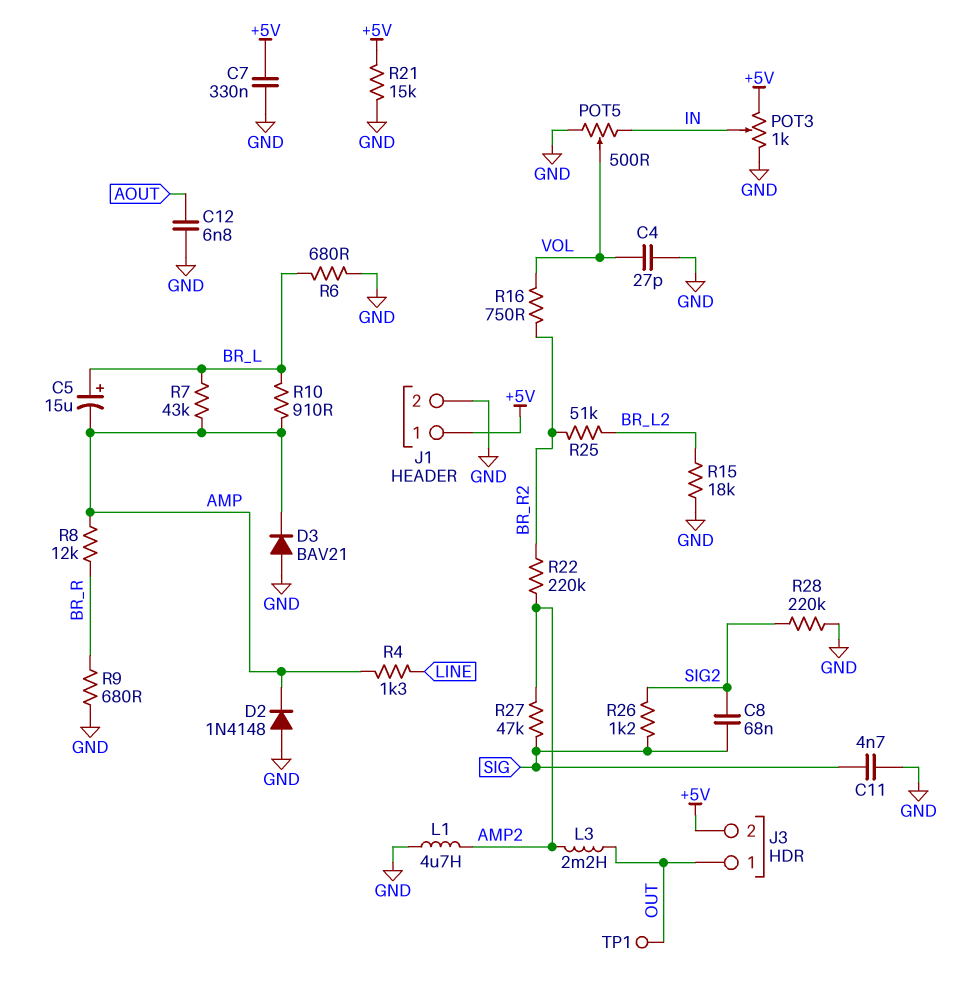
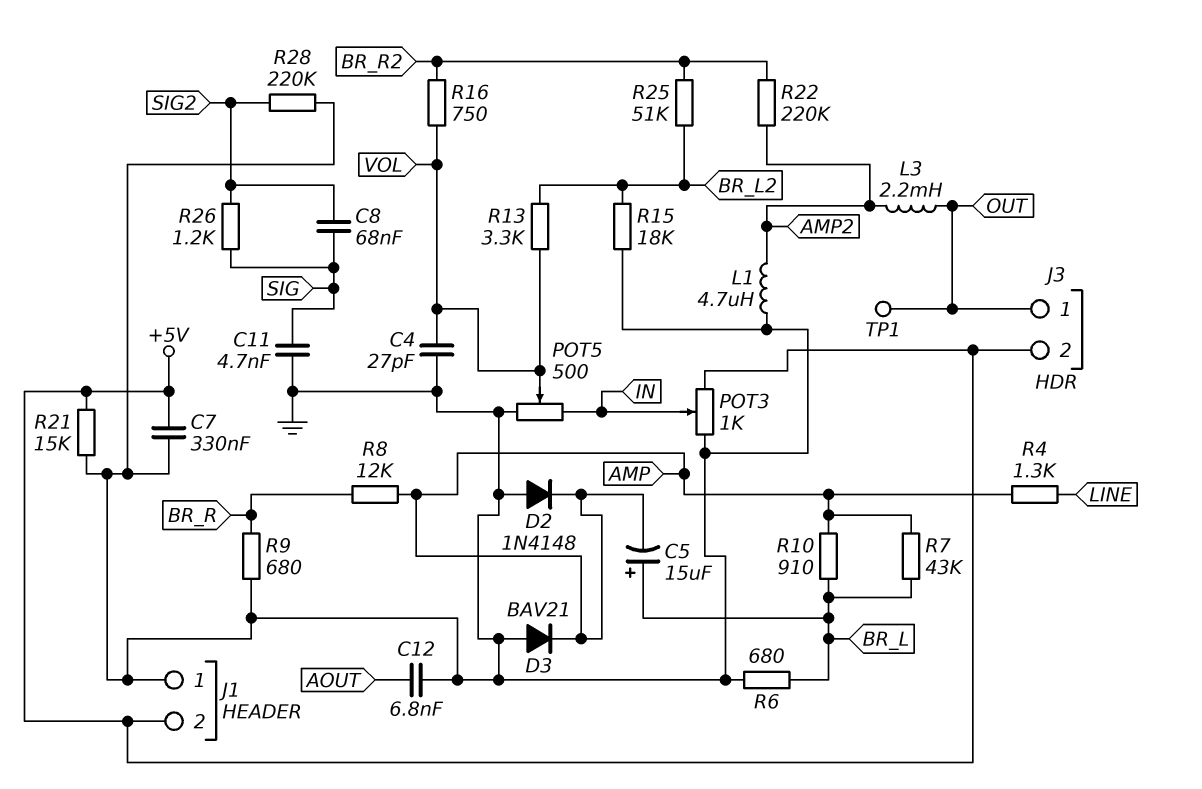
J1 pin 1: +5V -> GND
J1 pin 2: GND -> +5V
R13: none -> 3.3k (BR_L2, VOL)
R27: 47k (AMP2, SIG) -> none

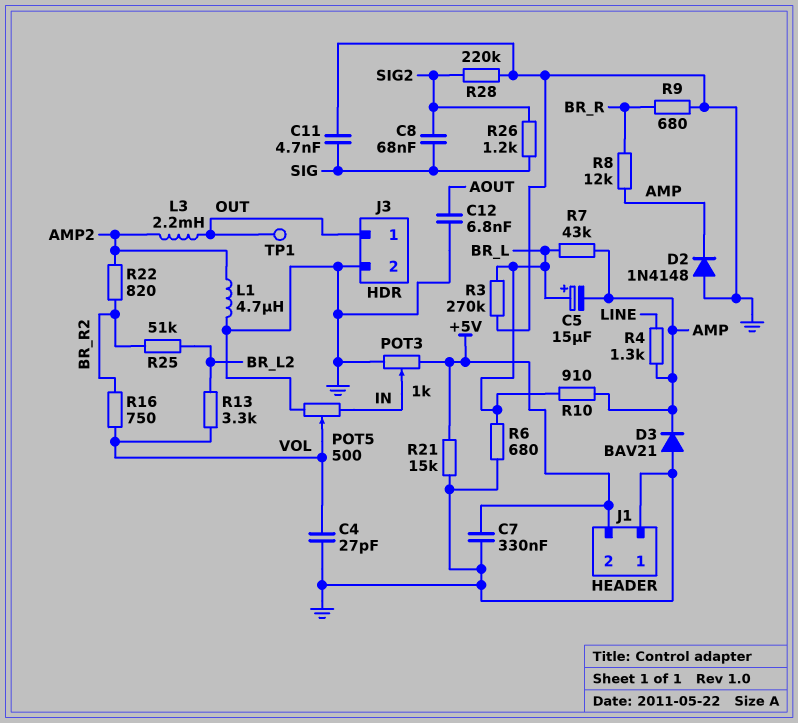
J3 pin 2: +5V -> GND
R3: none -> 270k (BR_L, GND)
R15: 18k (BR_L2, GND) -> none
R22: 220k (AMP2, BR_R2) -> 820 (AMP2, BR_R2)

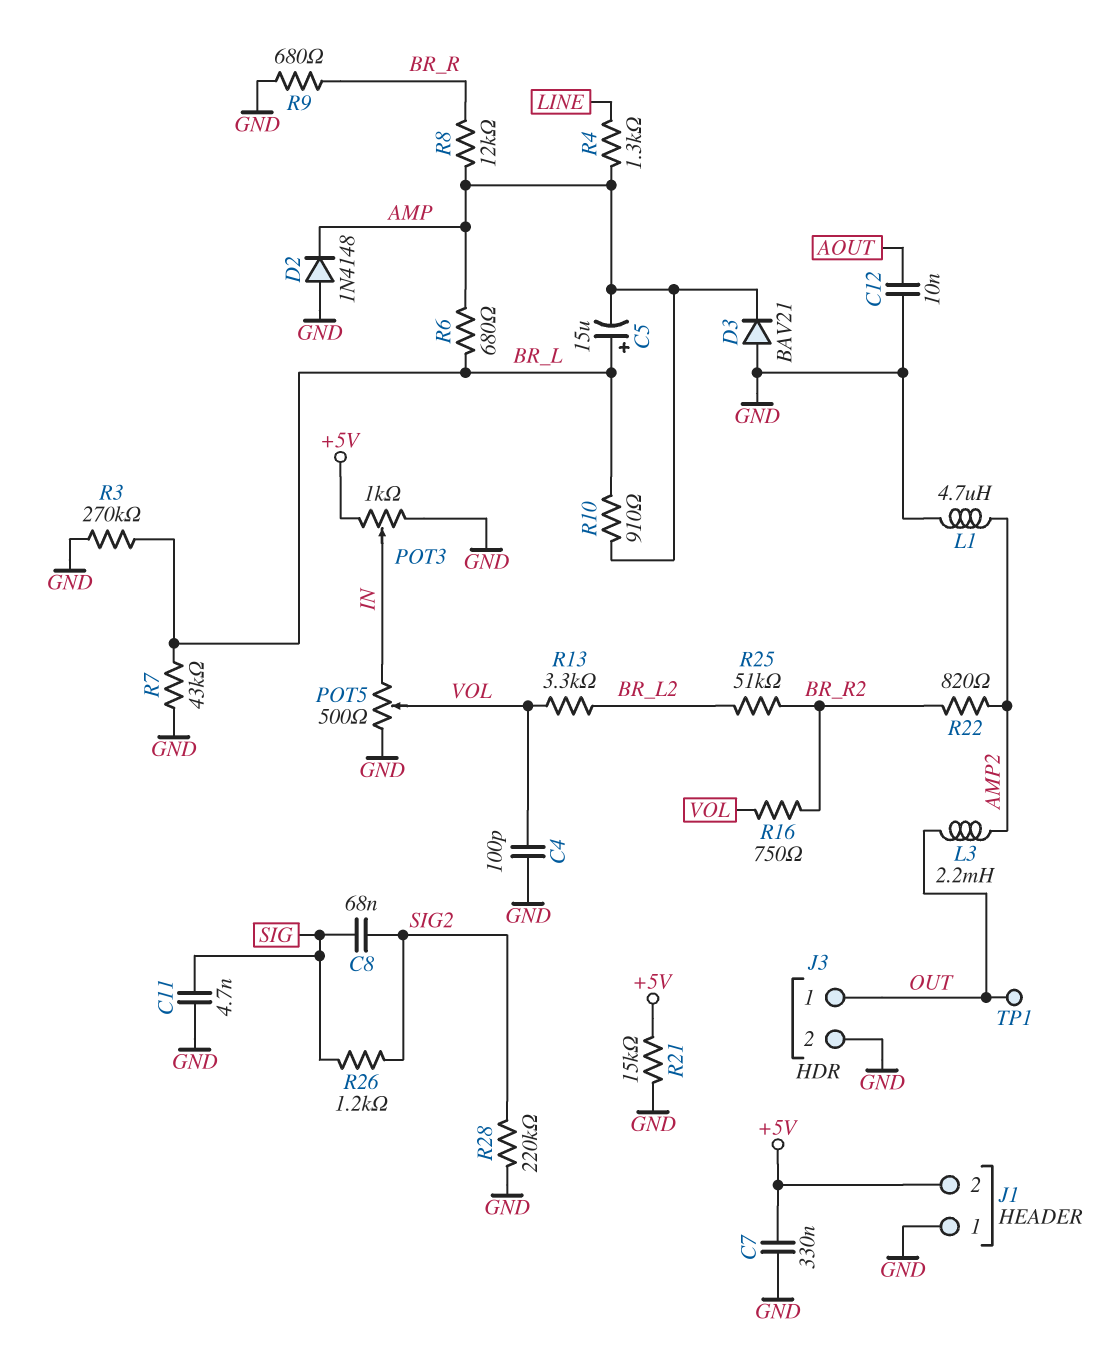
C4: 27pF (GND, VOL) -> 100pF (GND, VOL)
C12: 6.8nF (AOUT, GND) -> 10nF (AOUT, GND)
R6: 680 (BR_L, GND) -> 680 (AMP, BR_L)
R7: 43k (AMP, BR_L) -> 43k (BR_L, GND)

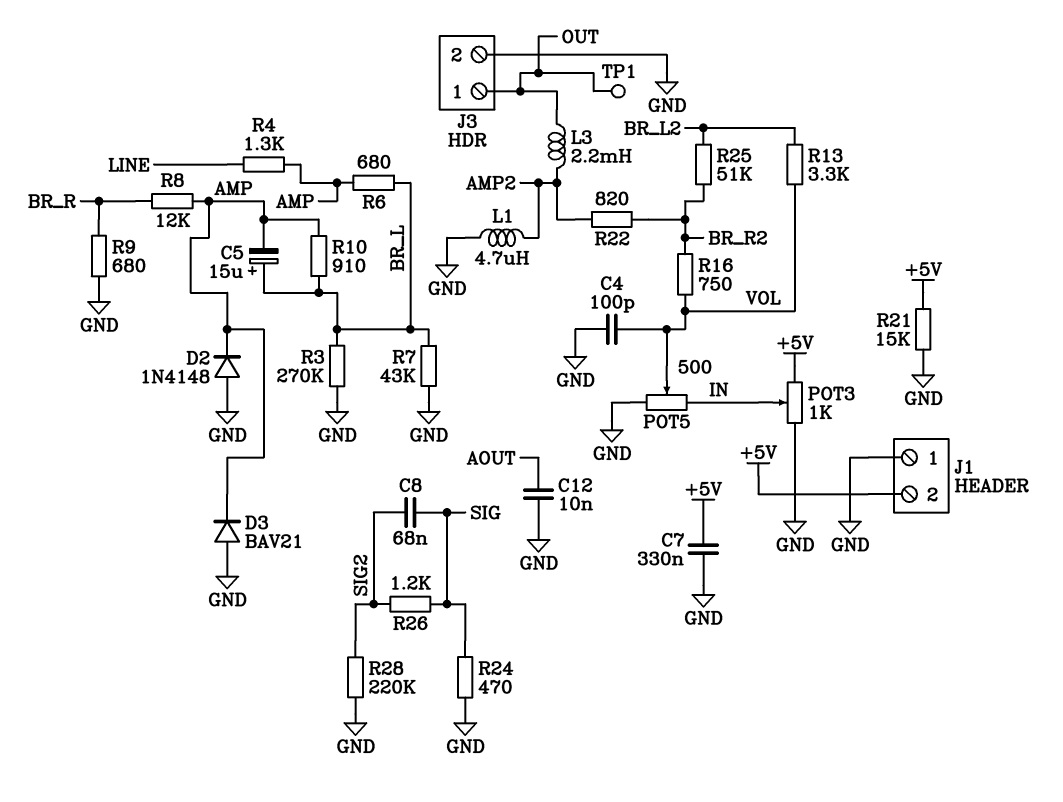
C11: 4.7nF (GND, SIG) -> none
R24: none -> 470 (GND, SIG)

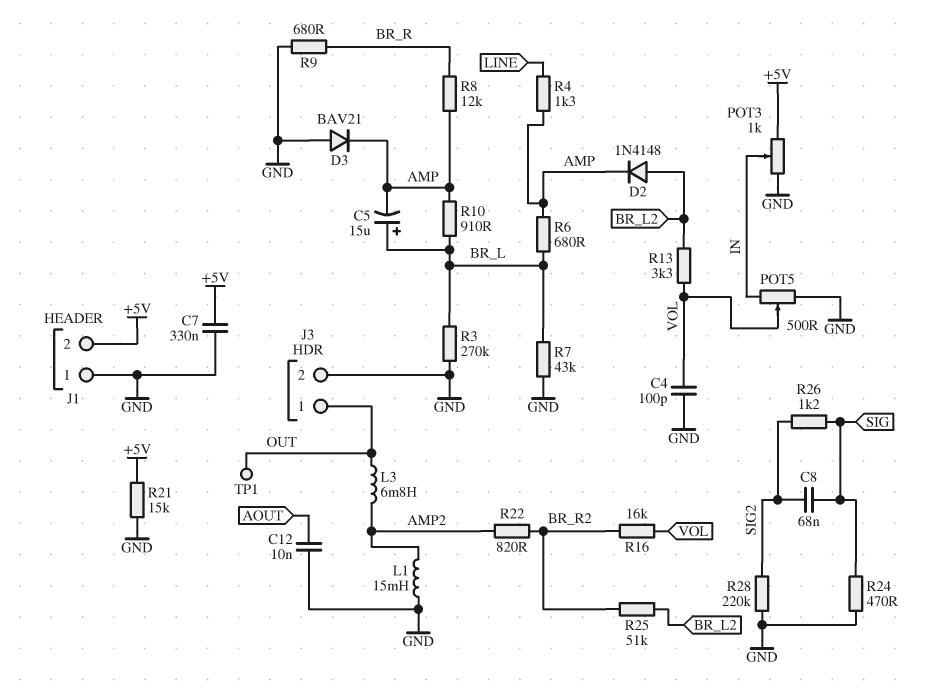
D2: diode 1N4148 (A GND, K AMP) -> diode 1N4148 (A BR_L2, K AMP)
L1: 4.7uH (AMP2, GND) -> 15mH (AMP2, GND)
L3: 2.2mH (AMP2, OUT) -> 6.8mH (AMP2, OUT)
R16: 750 (BR_R2, VOL) -> 16k (BR_R2, VOL)

